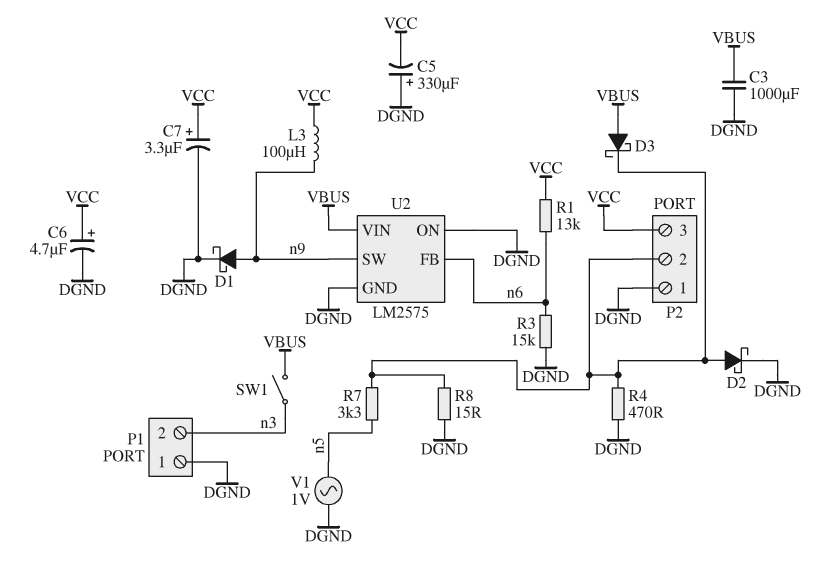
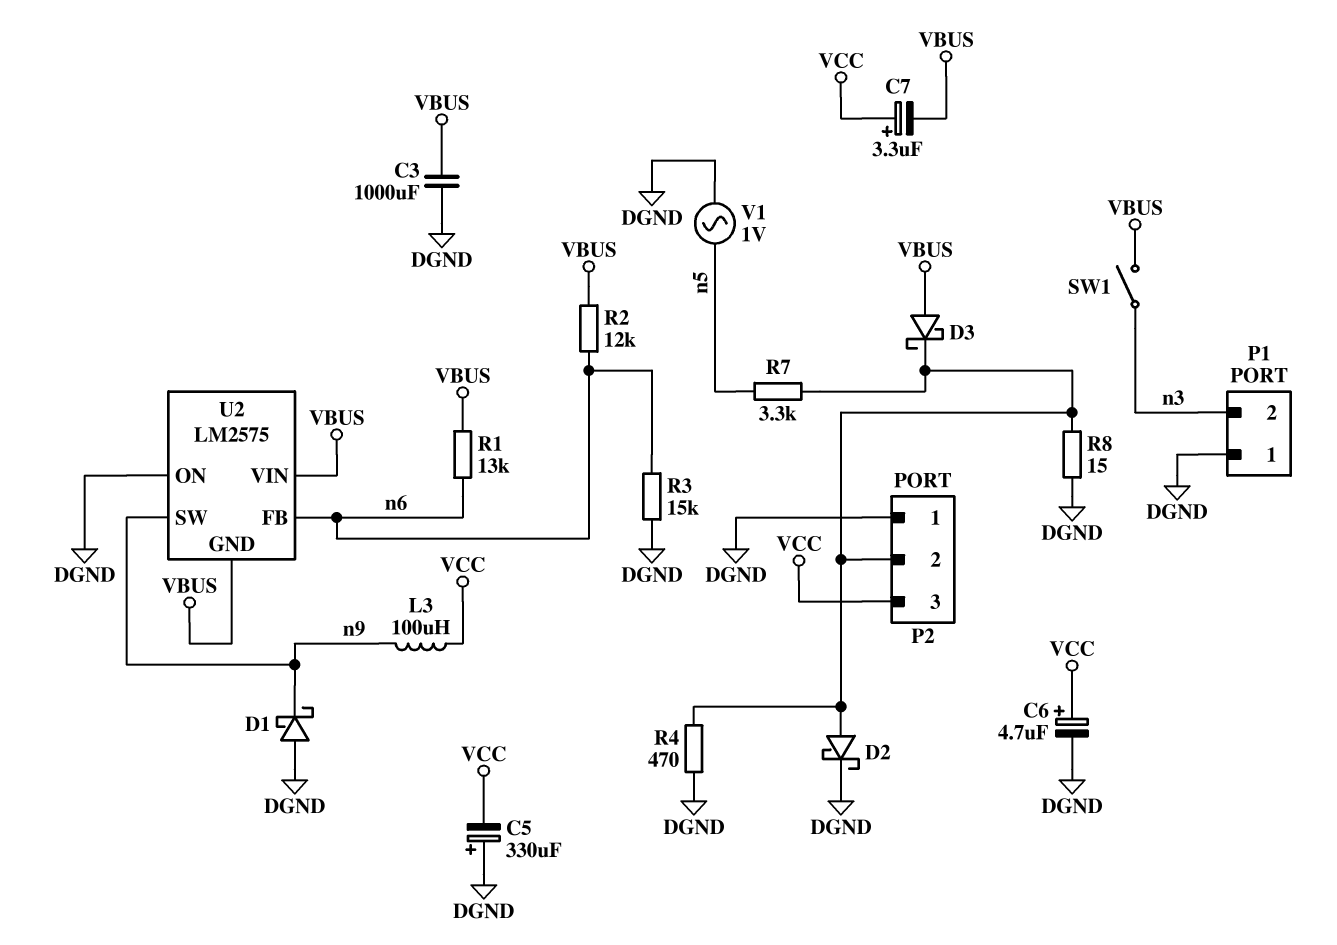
C7: 3.3uF (plus VCC, minus DGND) -> 3.3uF (plus VCC, minus VBUS)
D1: schottky (A n9, K DGND) -> schottky (A DGND, K n9)
R1: 13k (VCC, n6) -> 13k (VBUS, n6)
R2: none -> 12k (VBUS, n6)
U2 pin GND: DGND -> VBUS

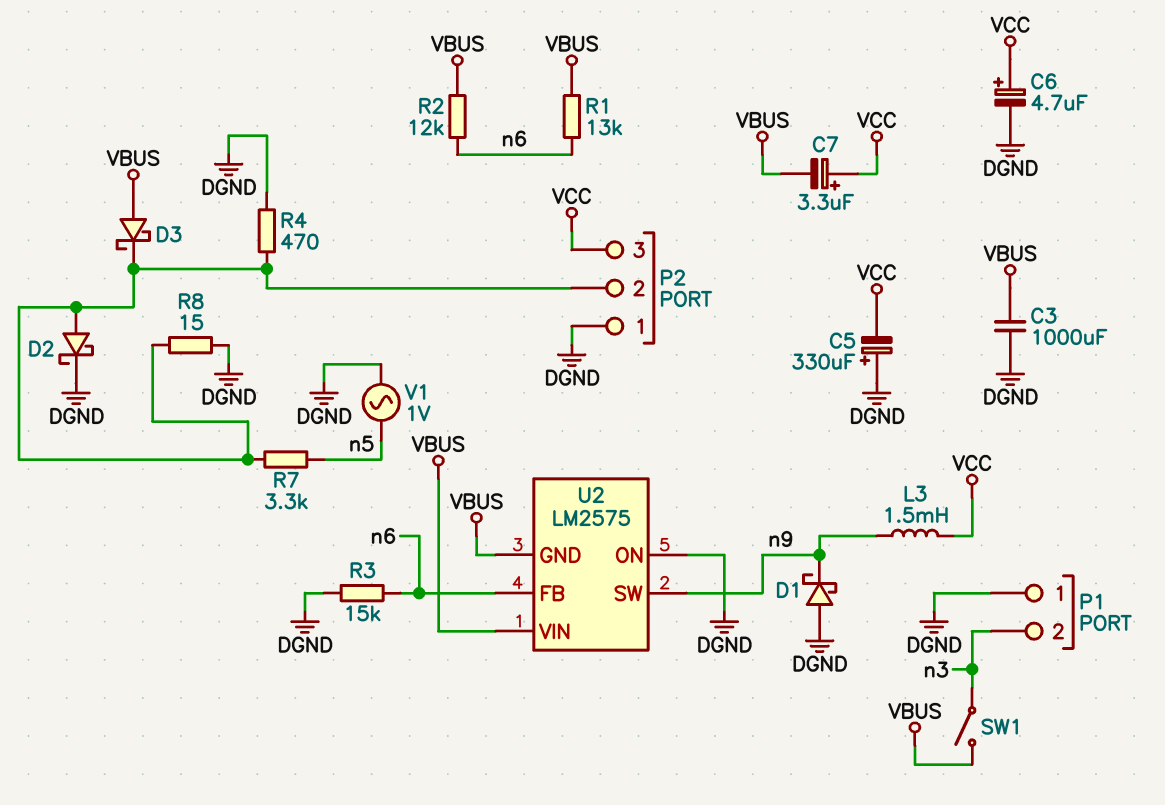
L3: 100uH (VCC, n9) -> 1.5mH (VCC, n9)

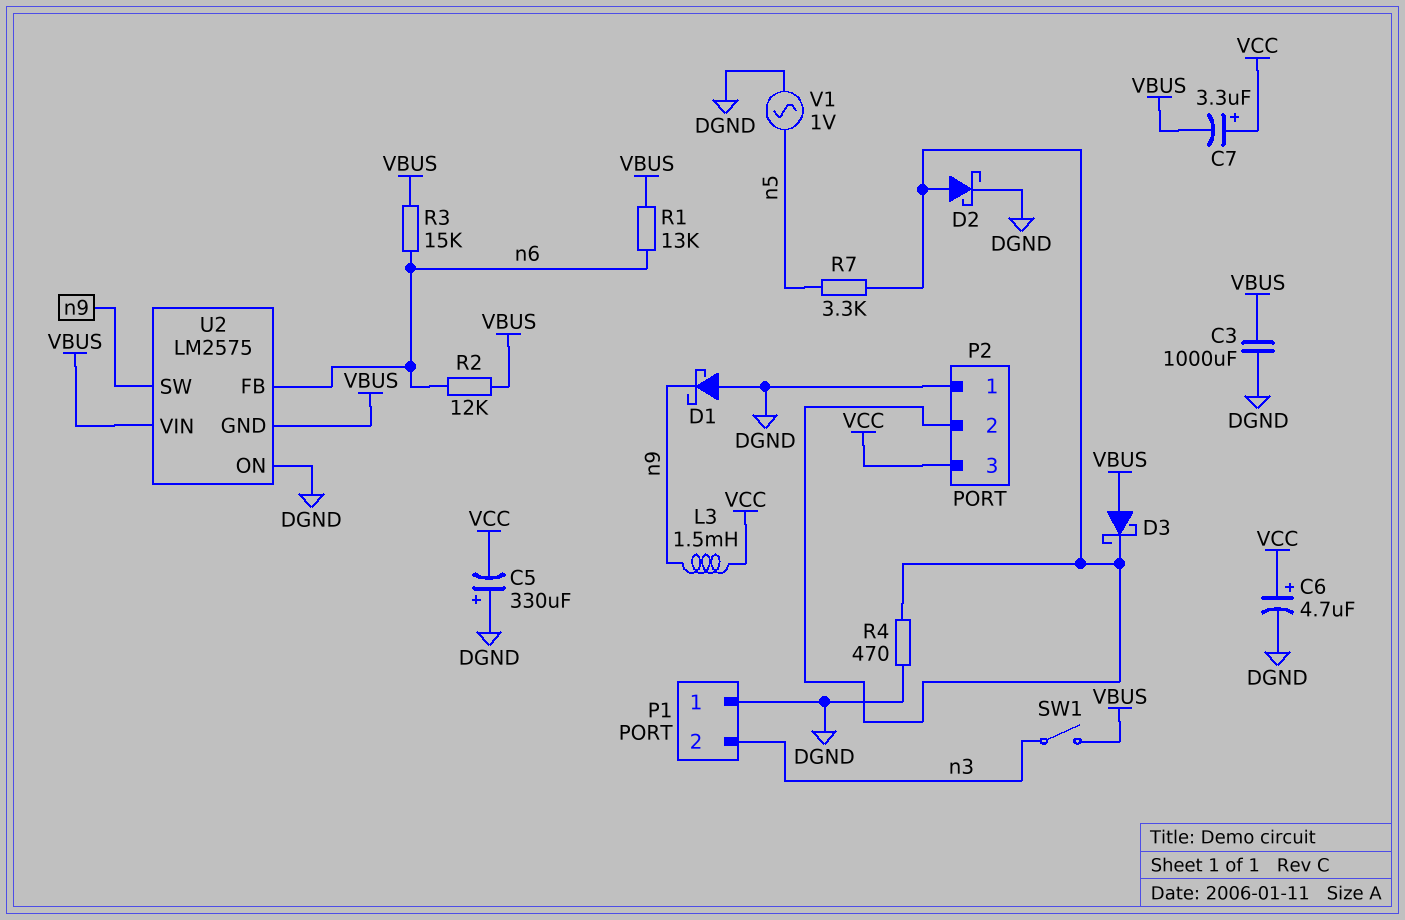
R3: 15k (DGND, n6) -> 15k (VBUS, n6)
R8: 15 (DGND, P2/2) -> none

